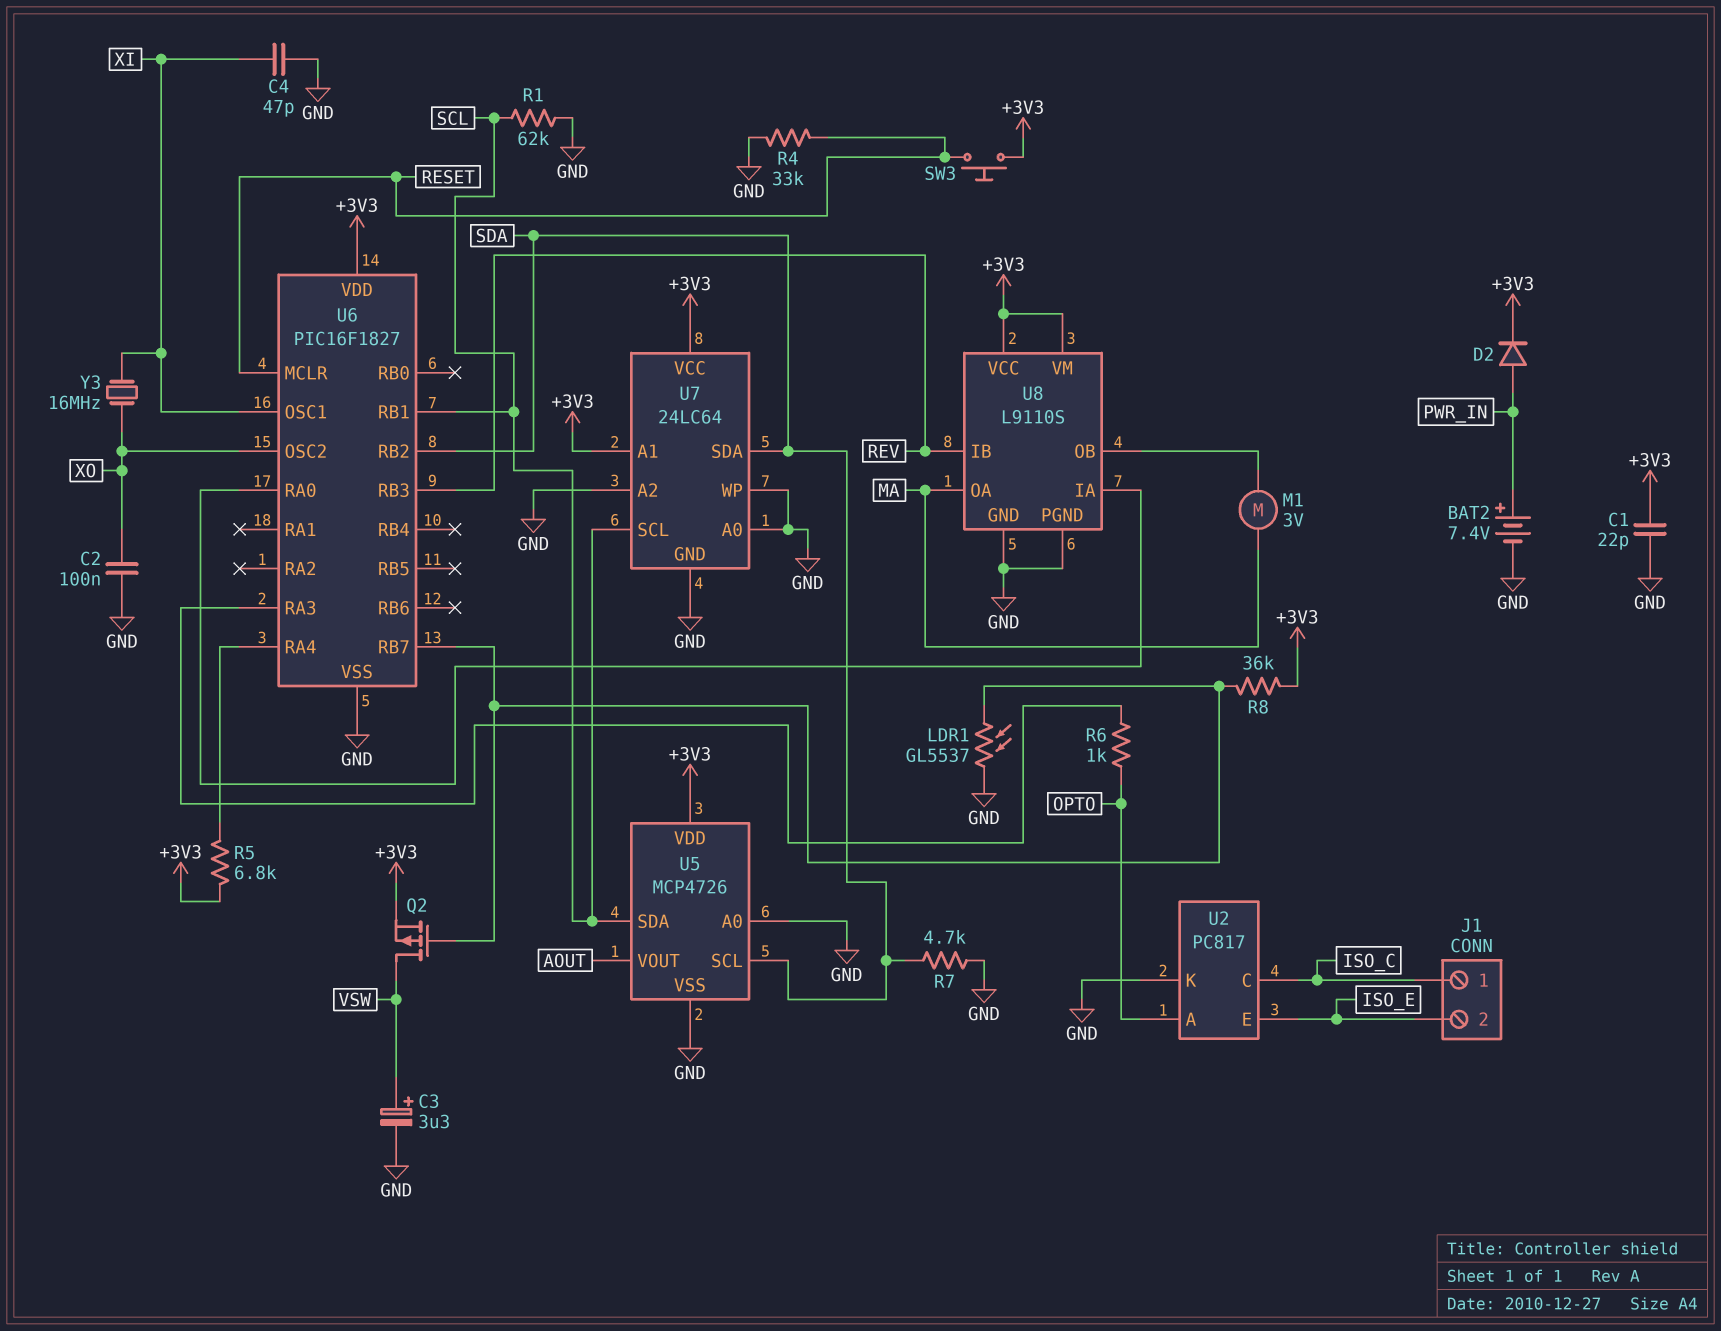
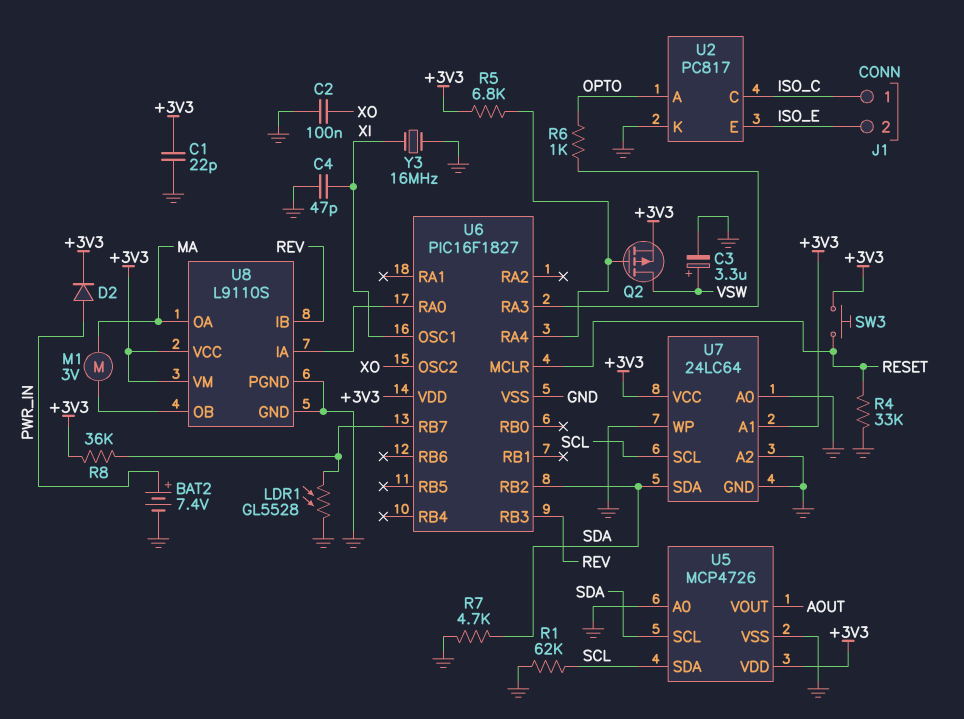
LDR1: GL5537 (GND, U6/RB7) -> GL5528 (GND, U6/RB7)
Q2: PMOS (G U6/RB7, D VSW, S +3V3) -> PMOS (G U6/RA4, D VSW, S +3V3)
U6 pin RB1: SCL -> none
Y3: 16MHz (XI, XO) -> 16MHz (GND, XI)

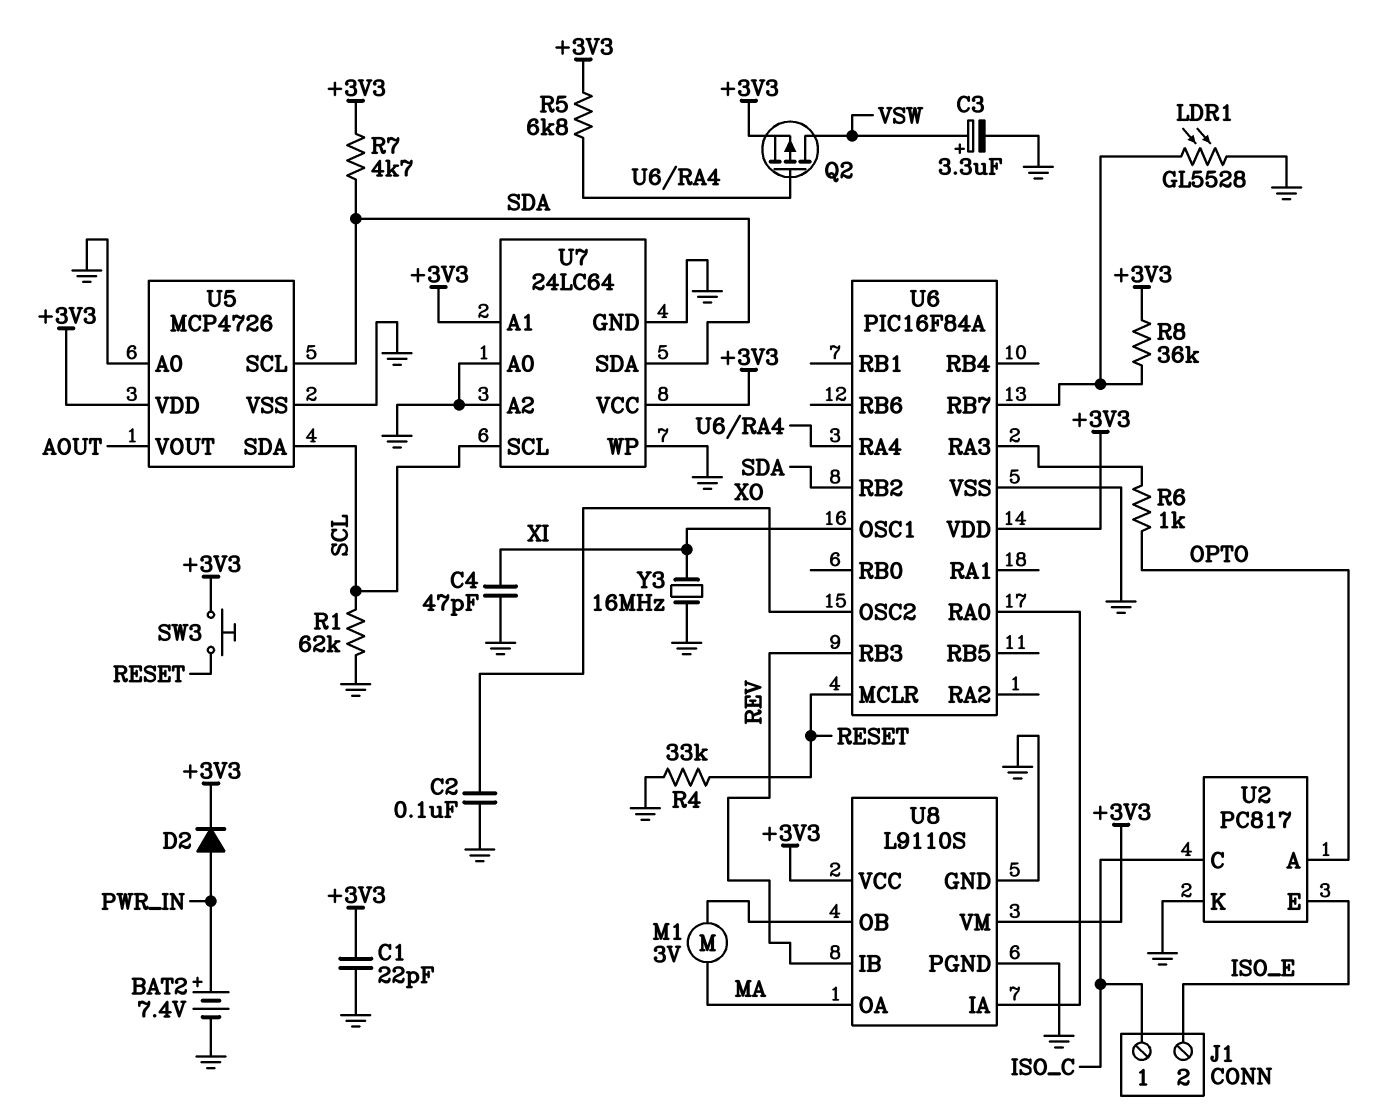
R7: 4.7k (GND, SDA) -> 4.7k (+3V3, SDA)
U6: PIC16F1827 -> PIC16F84A

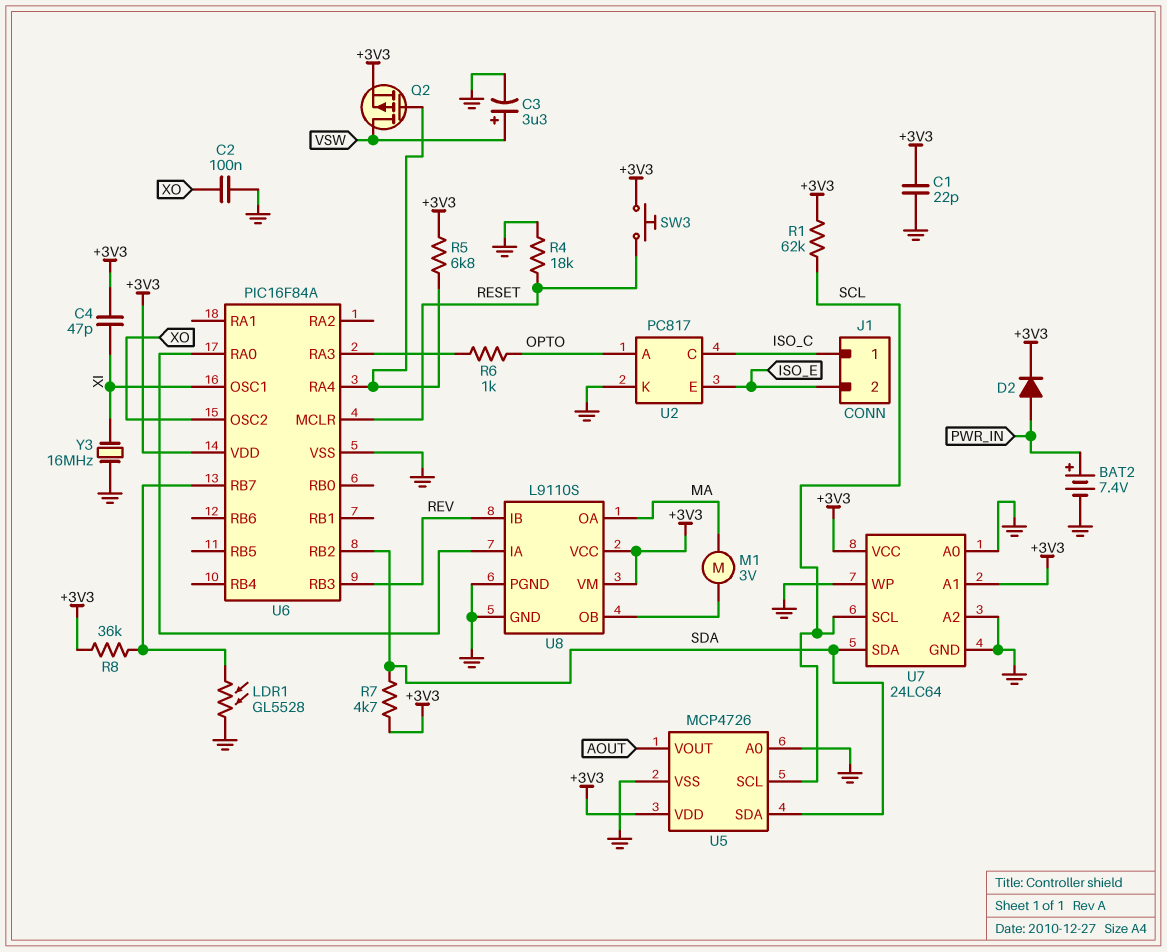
C4: 47pF (GND, XI) -> 47pF (+3V3, XI)
R1: 62k (GND, SCL) -> 62k (+3V3, SCL)
R4: 33k (GND, RESET) -> 18k (GND, RESET)
U5 pin SCL: SDA -> SCL
U5 pin SDA: SCL -> SDA

